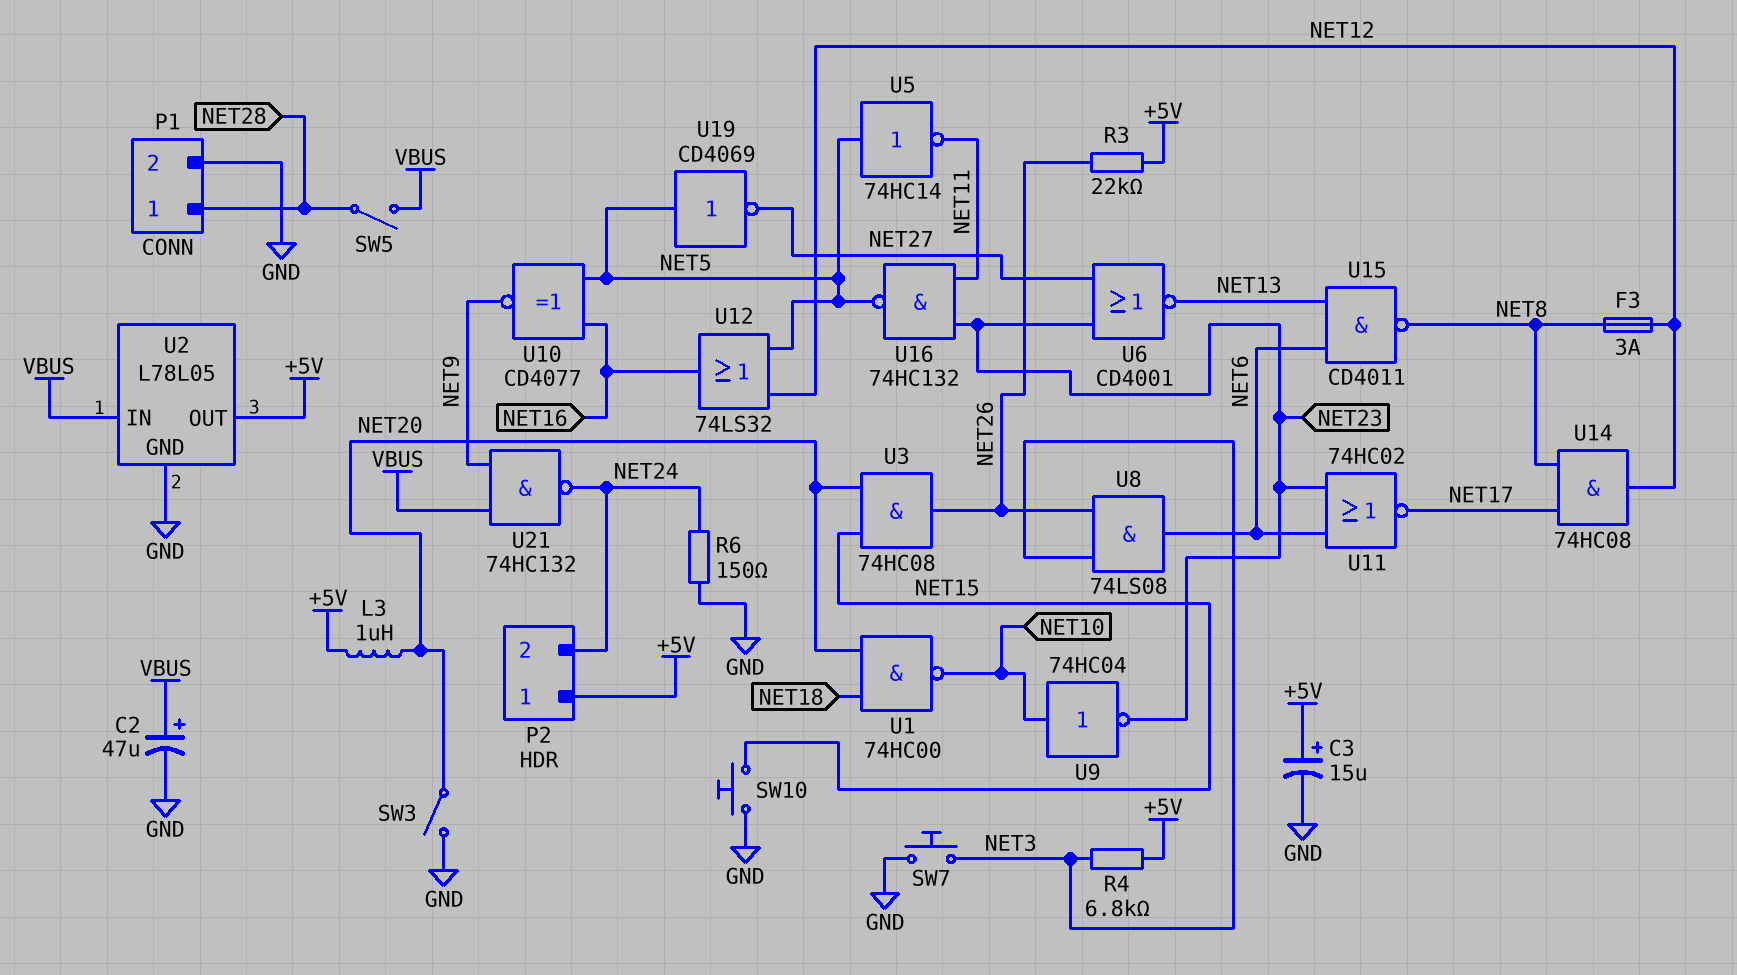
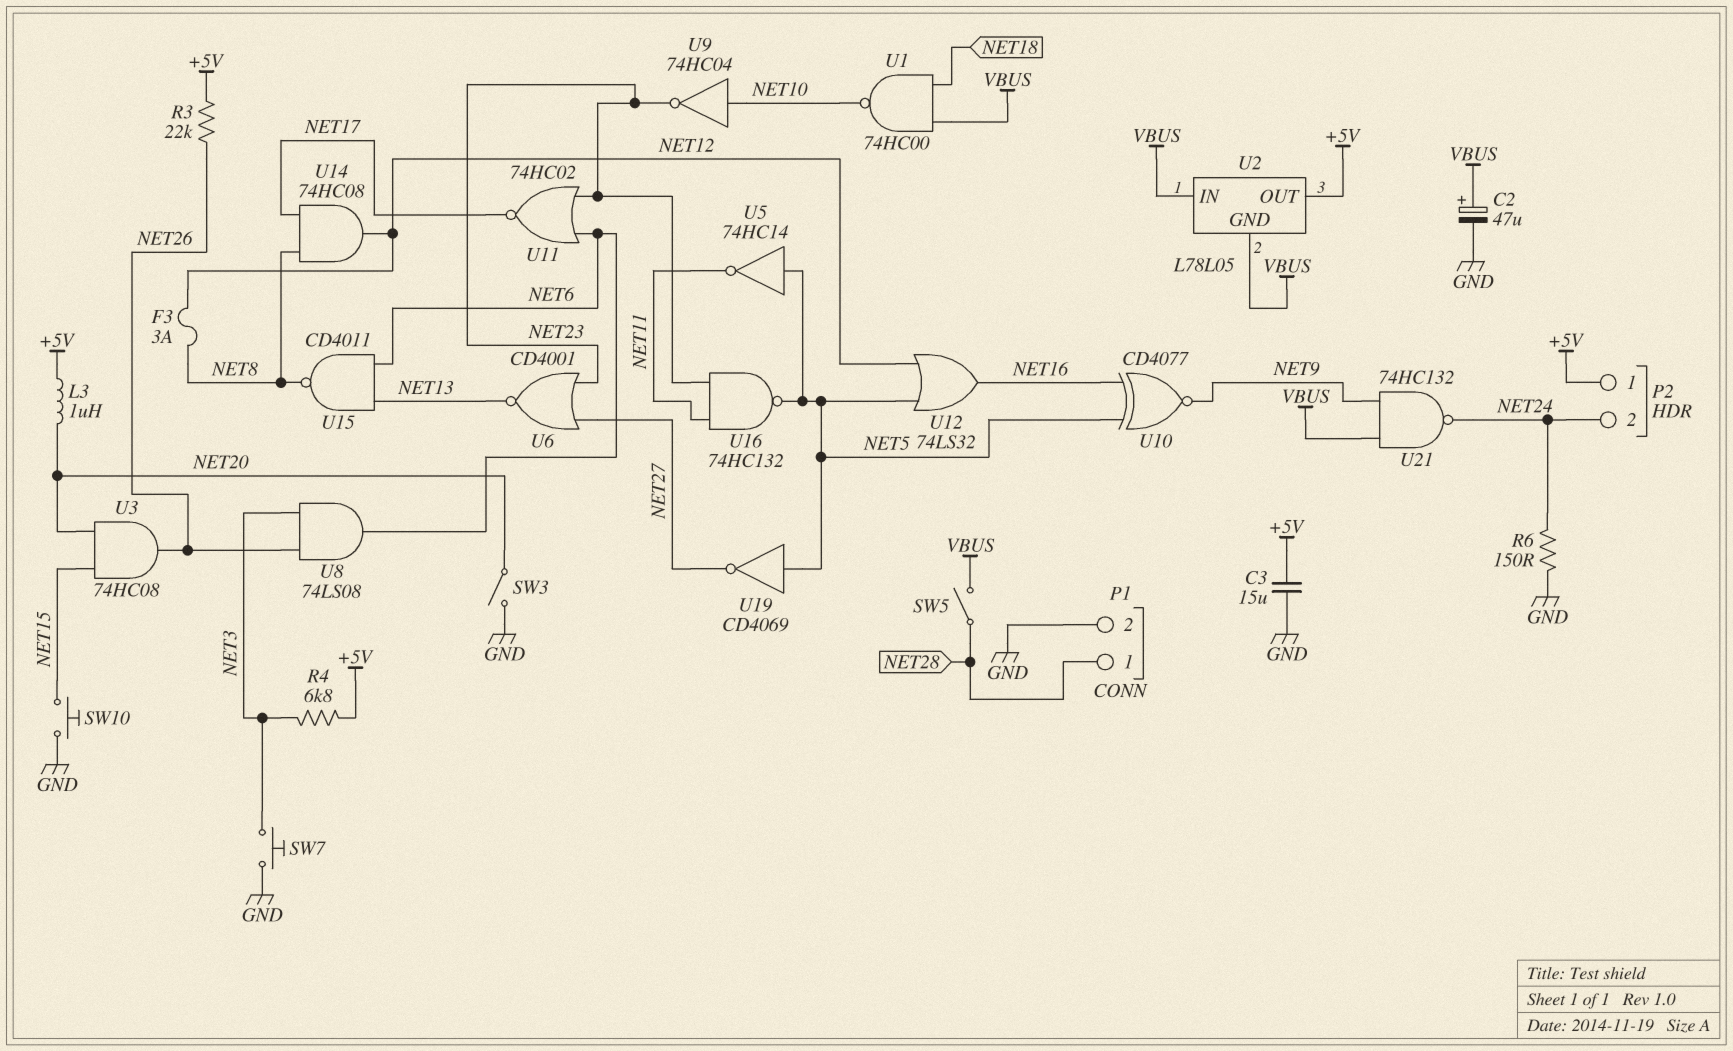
C3: 15uF (plus +5V, minus GND) -> 15uF (+5V, GND)
U1: NAND 74HC00 (in NET18, in NET20, out NET10) -> NAND 74HC00 (in NET18, in VBUS, out NET10)
U2 pin GND: GND -> VBUS

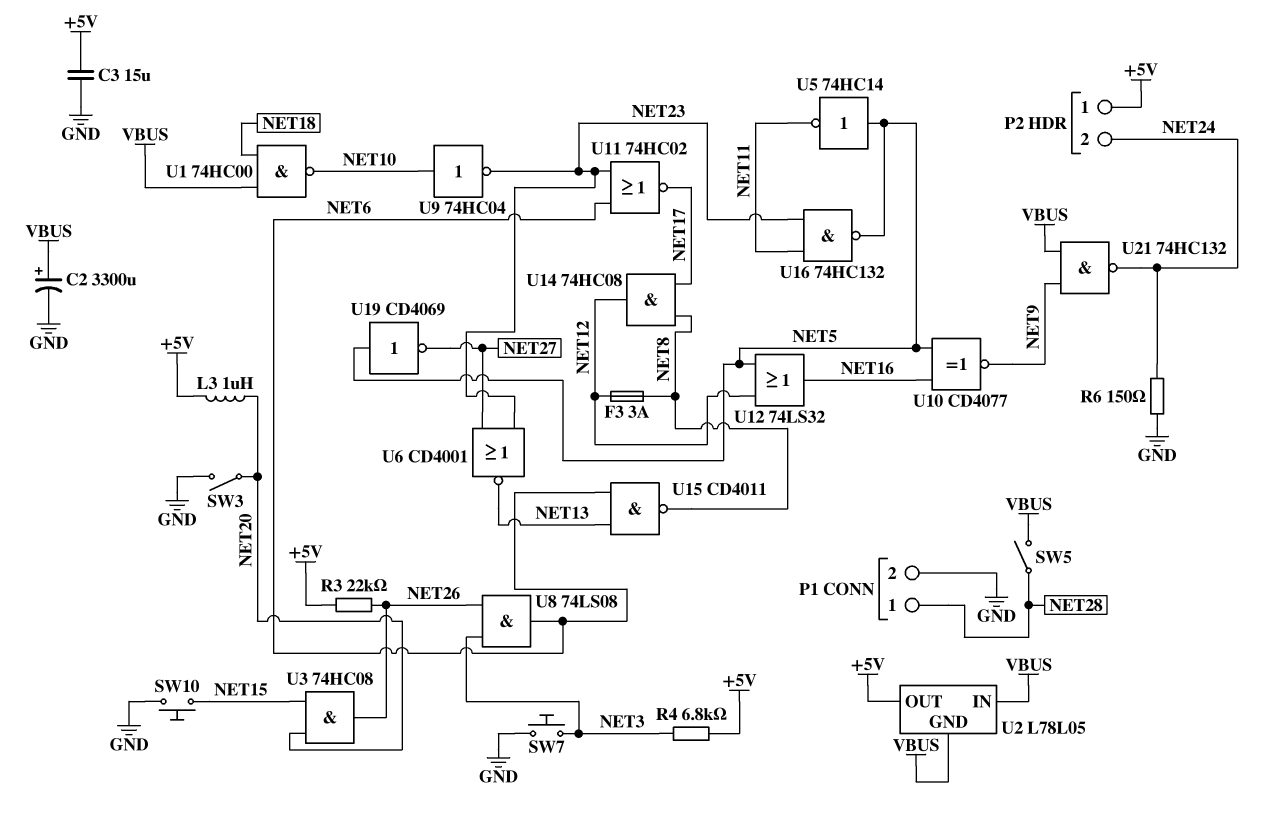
C2: 47uF (plus VBUS, minus GND) -> 3300uF (plus VBUS, minus GND)

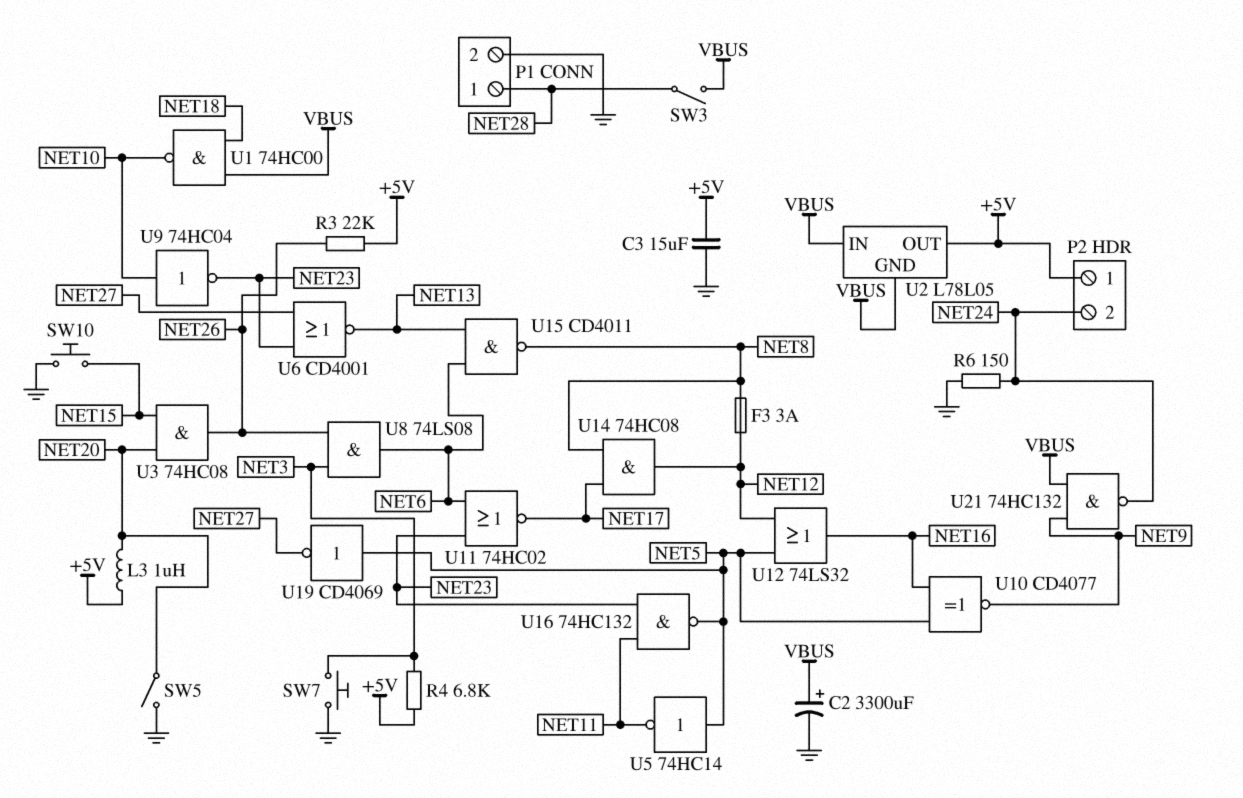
SW3: switch (GND, NET20) -> switch (NET28, VBUS)
SW5: switch (NET28, VBUS) -> switch (GND, NET20)

